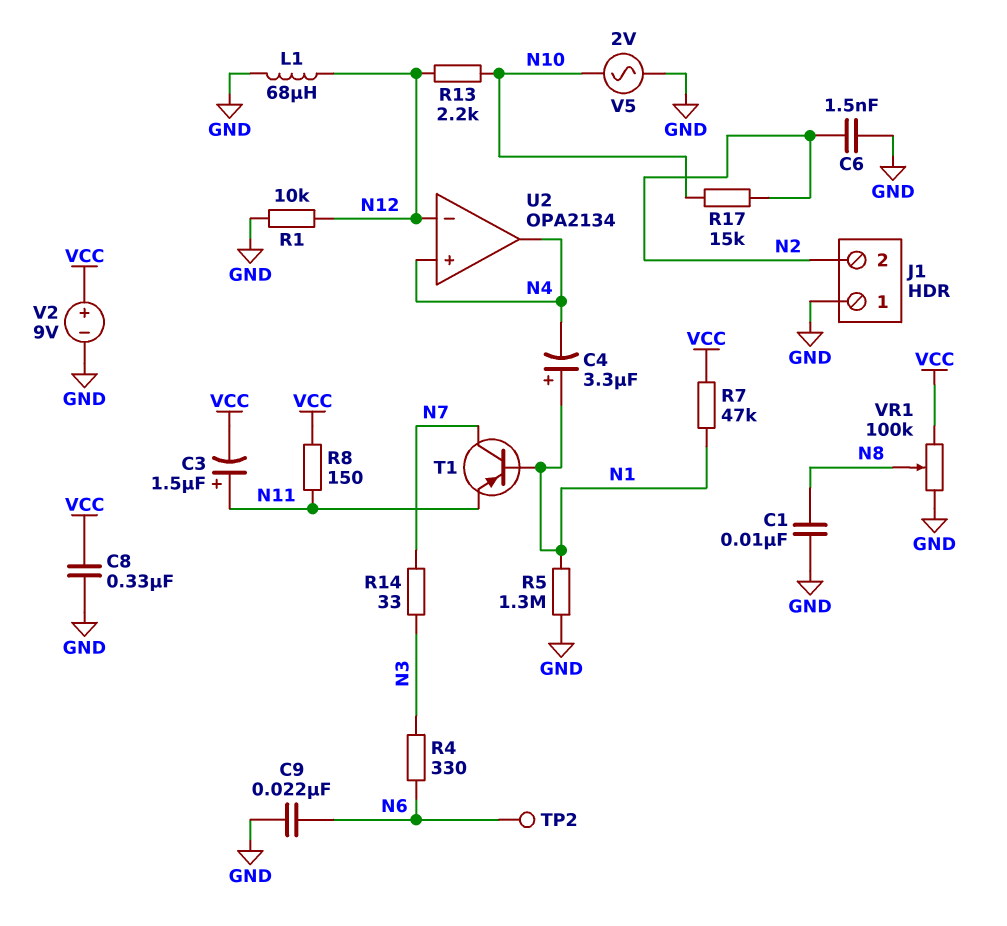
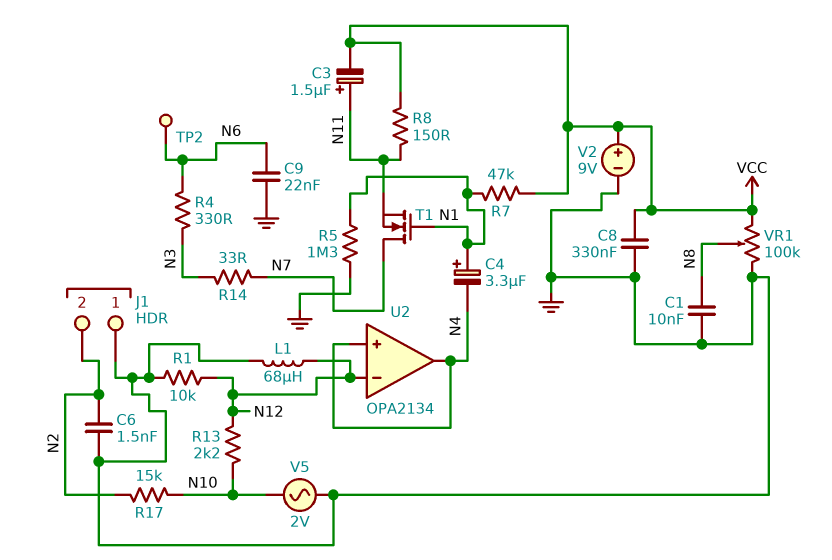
T1: PNP (B N1, C N7, E N11) -> NMOS (G N1, D N7, S N11)

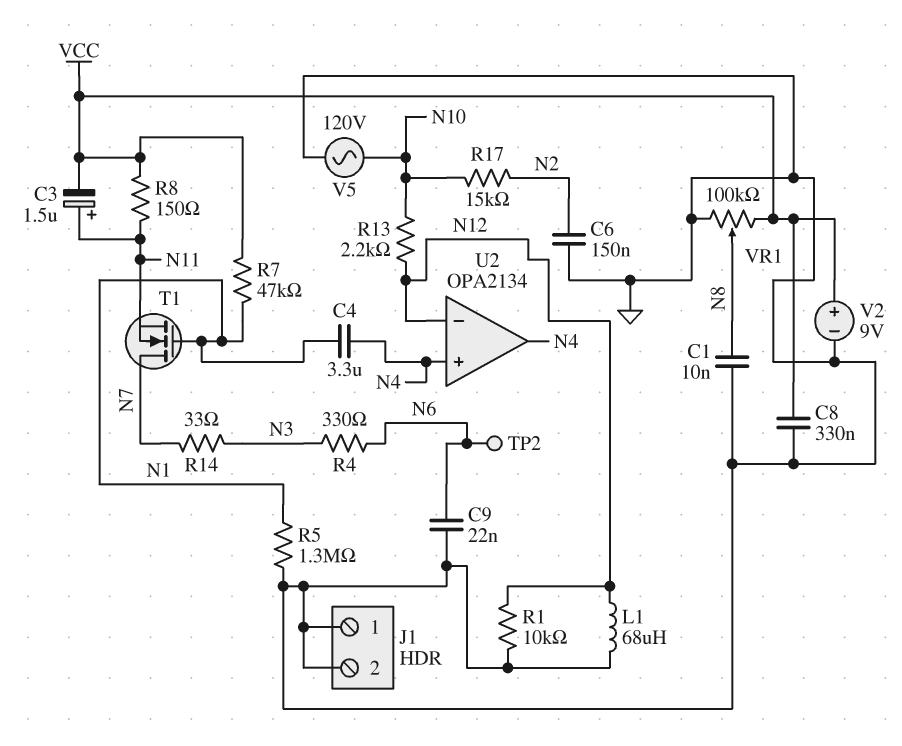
C4: 3.3uF (plus N1, minus N4) -> 3.3uF (N1, N4)
C6: 1.5nF (GND, N2) -> 150nF (GND, N2)
J1 pin 2: N2 -> GND
V5: AC 2V (GND, N10) -> AC 120V (GND, N10)

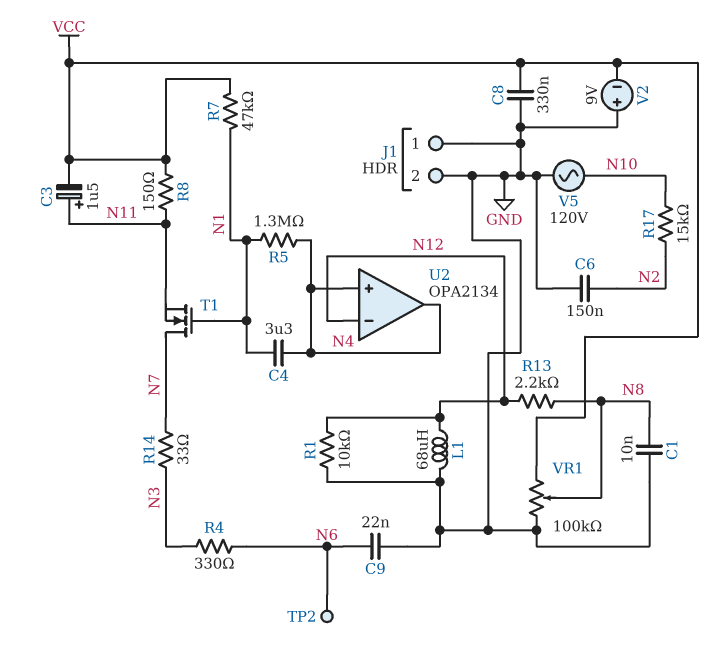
R5: 1.3M (GND, N1) -> 1.3M (N1, N4)
R13: 2.2k (N10, N12) -> 2.2k (N8, N12)
V2: 9V (plus VCC, minus GND) -> 9V (plus GND, minus VCC)

